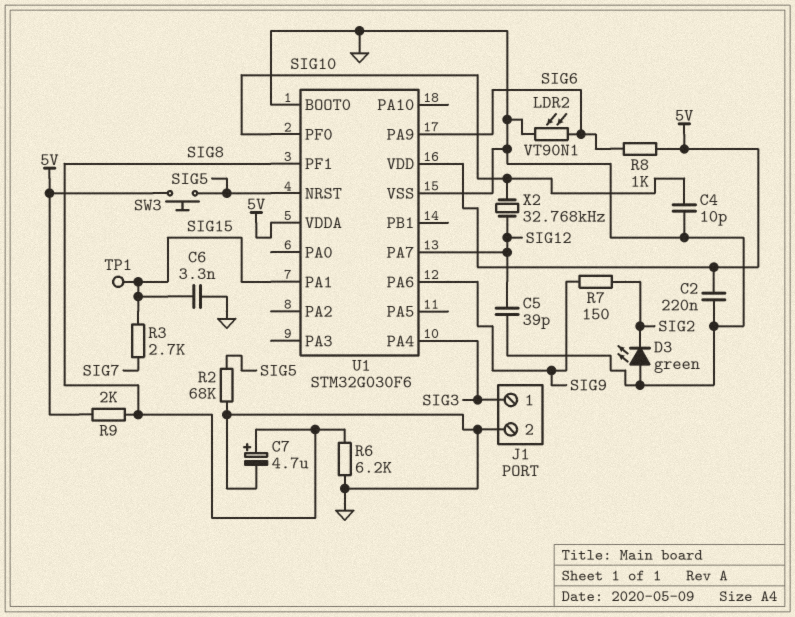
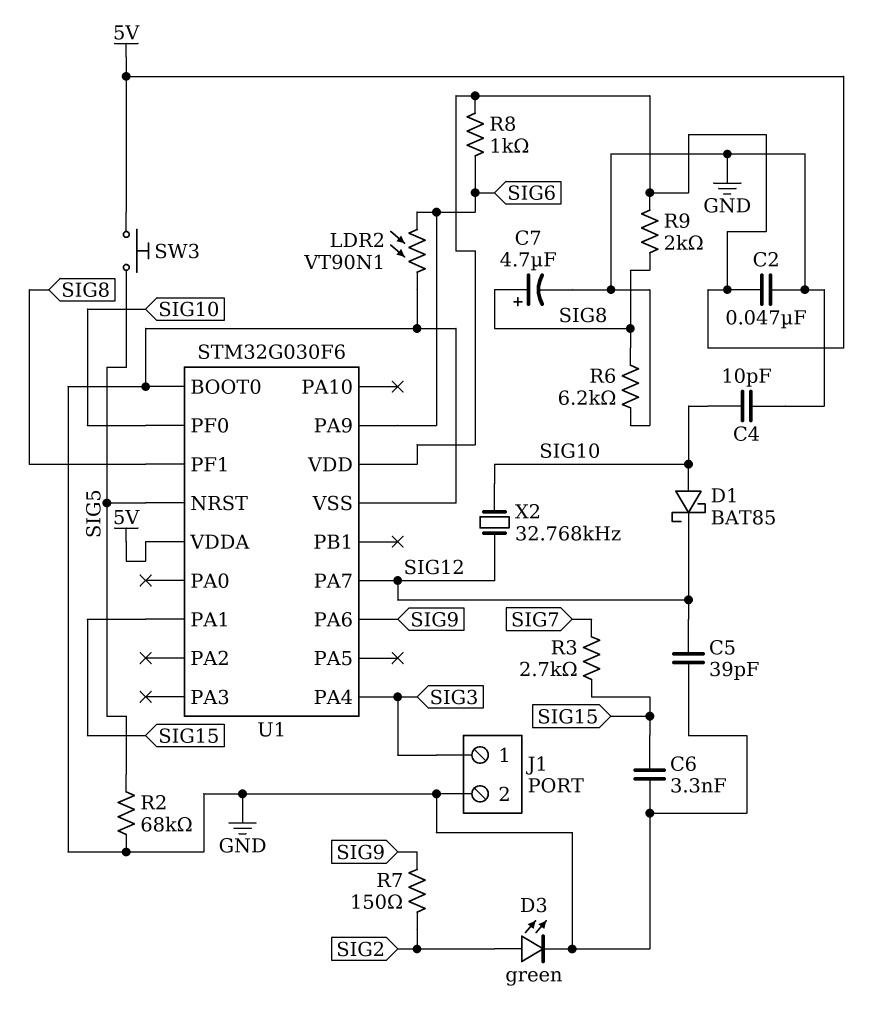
C2: 220nF (5V, GND) -> 47nF (5V, GND)
D1: none -> schottky BAT85 (A SIG10, K SIG12)
D3: LED green (A GND, K SIG2) -> LED green (A SIG2, K GND)
TP1: test point (SIG15) -> none

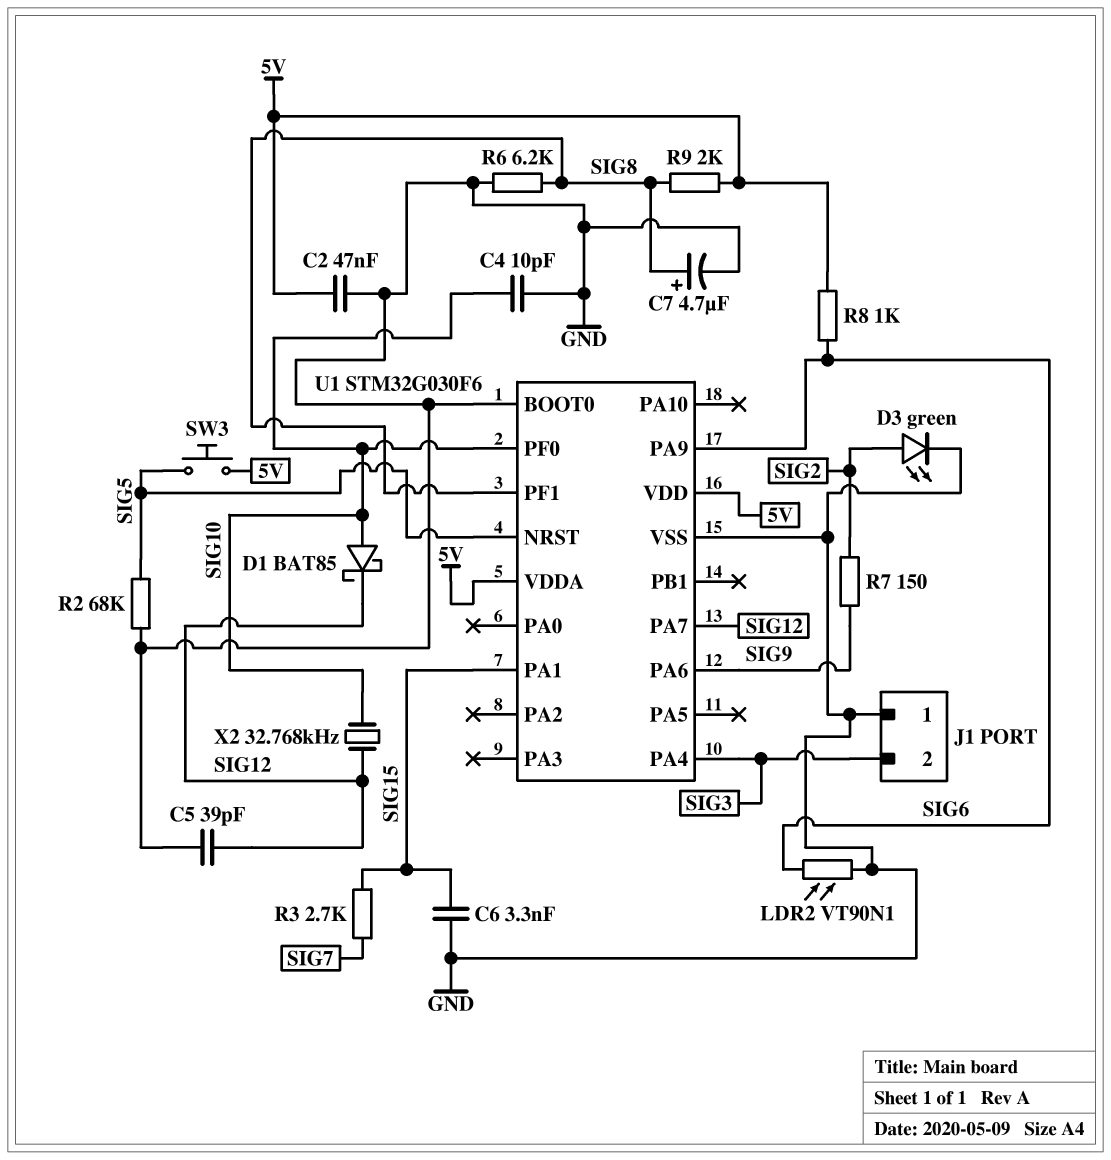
J1 pin 1: SIG3 -> GND
J1 pin 2: GND -> SIG3

